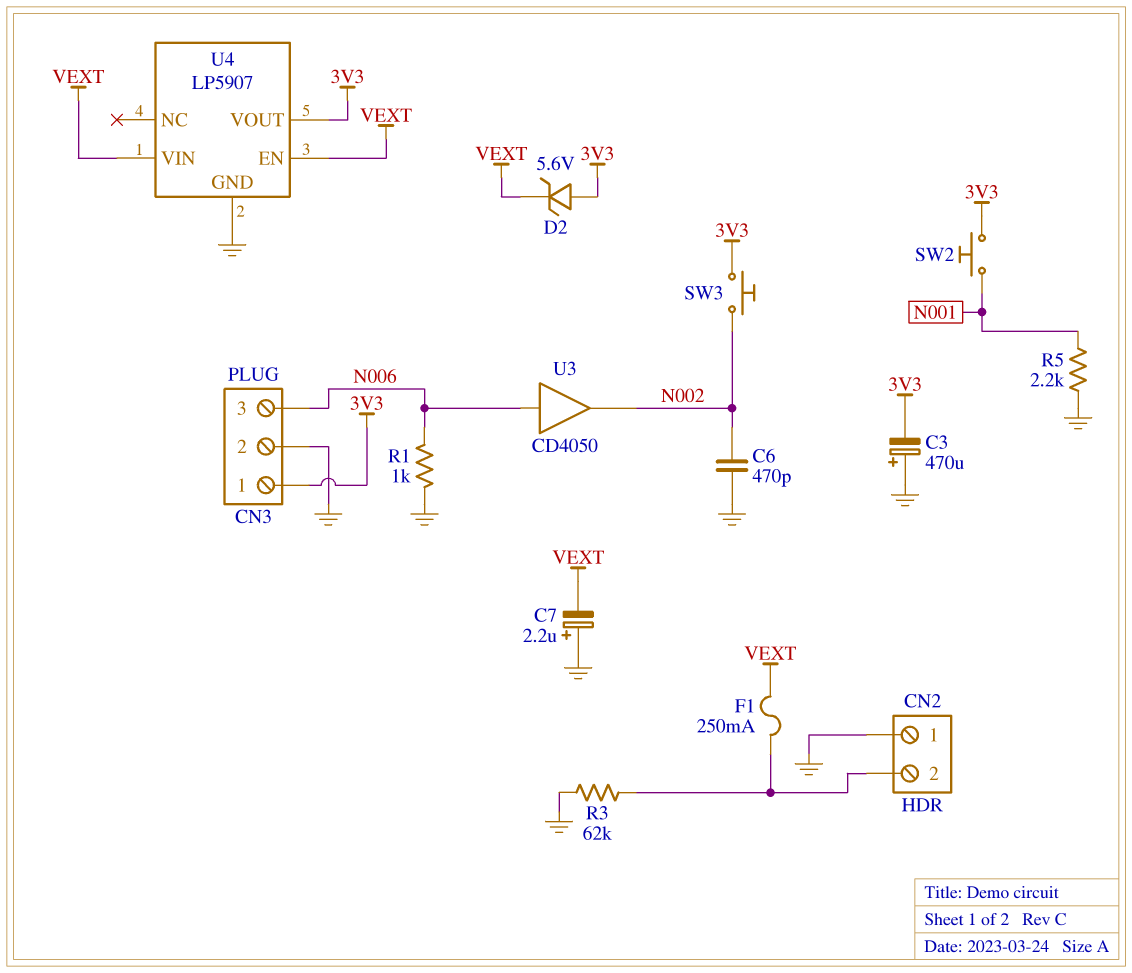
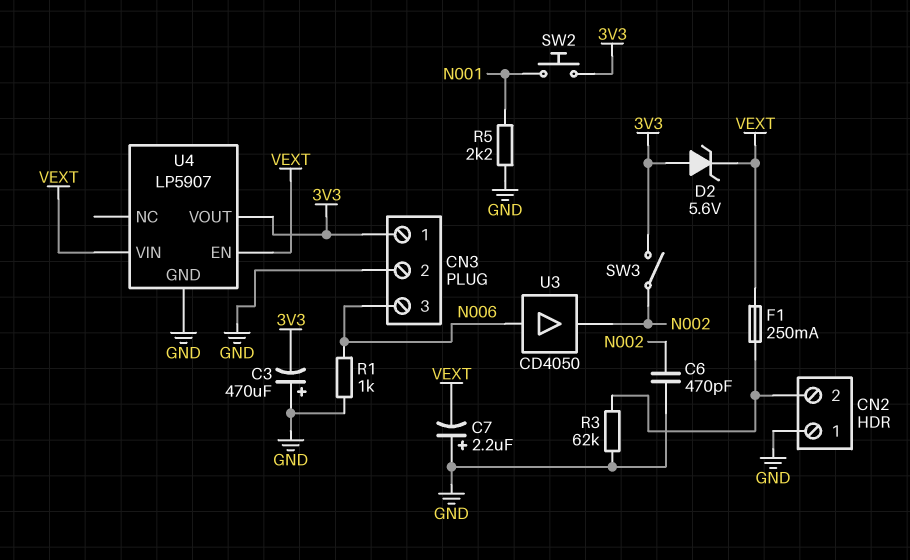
SW3: button (3V3, N002) -> switch (3V3, N002)

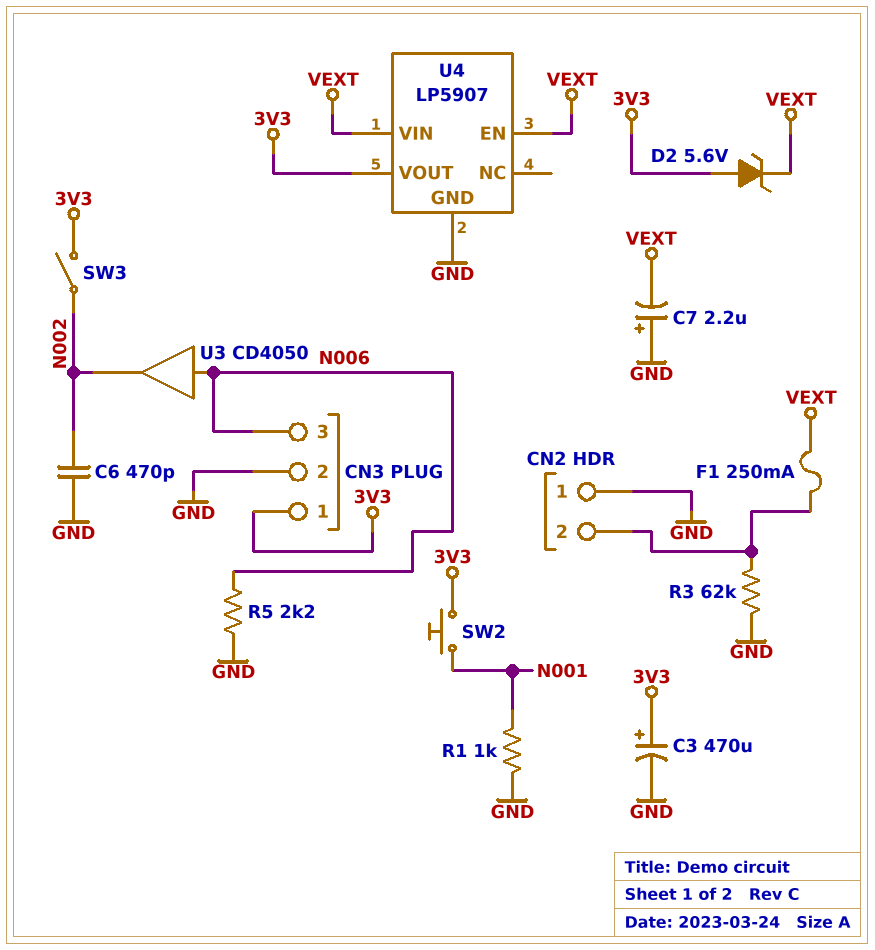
C3: 470uF (plus GND, minus 3V3) -> 470uF (plus 3V3, minus GND)
R1: 1k (GND, N006) -> 1k (GND, N001)
R5: 2.2k (GND, N001) -> 2.2k (GND, N006)

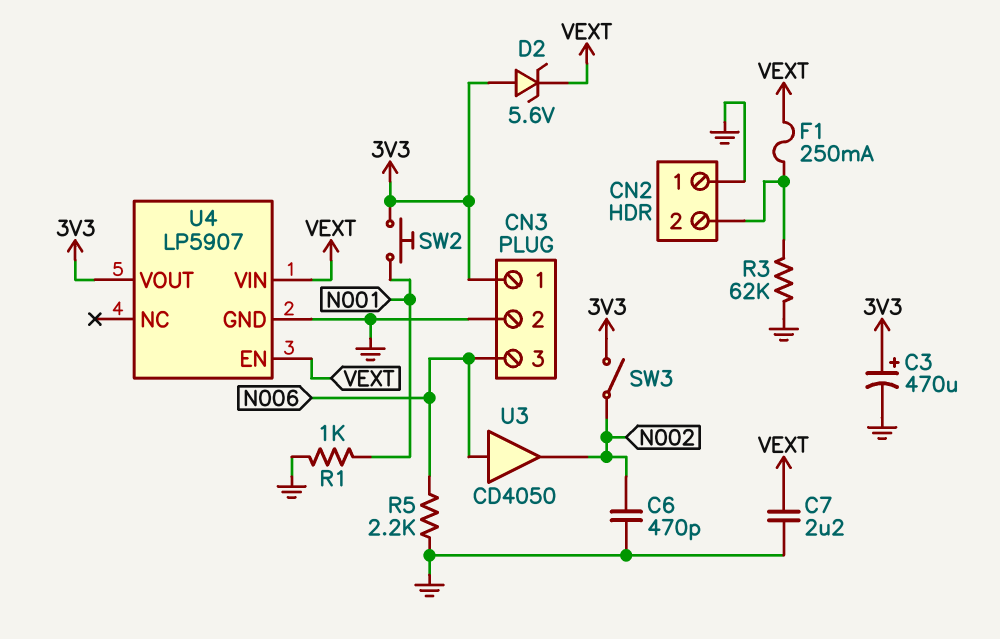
C7: 2.2uF (plus GND, minus VEXT) -> 2.2uF (GND, VEXT)

